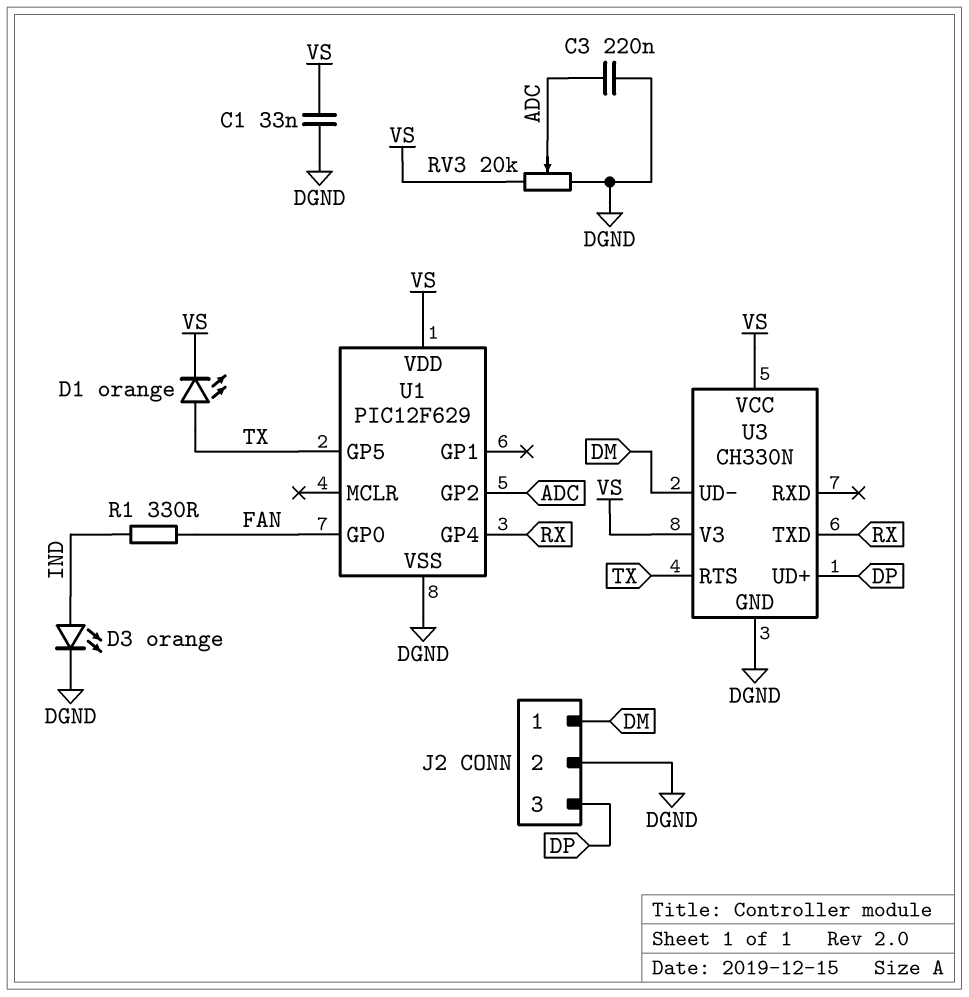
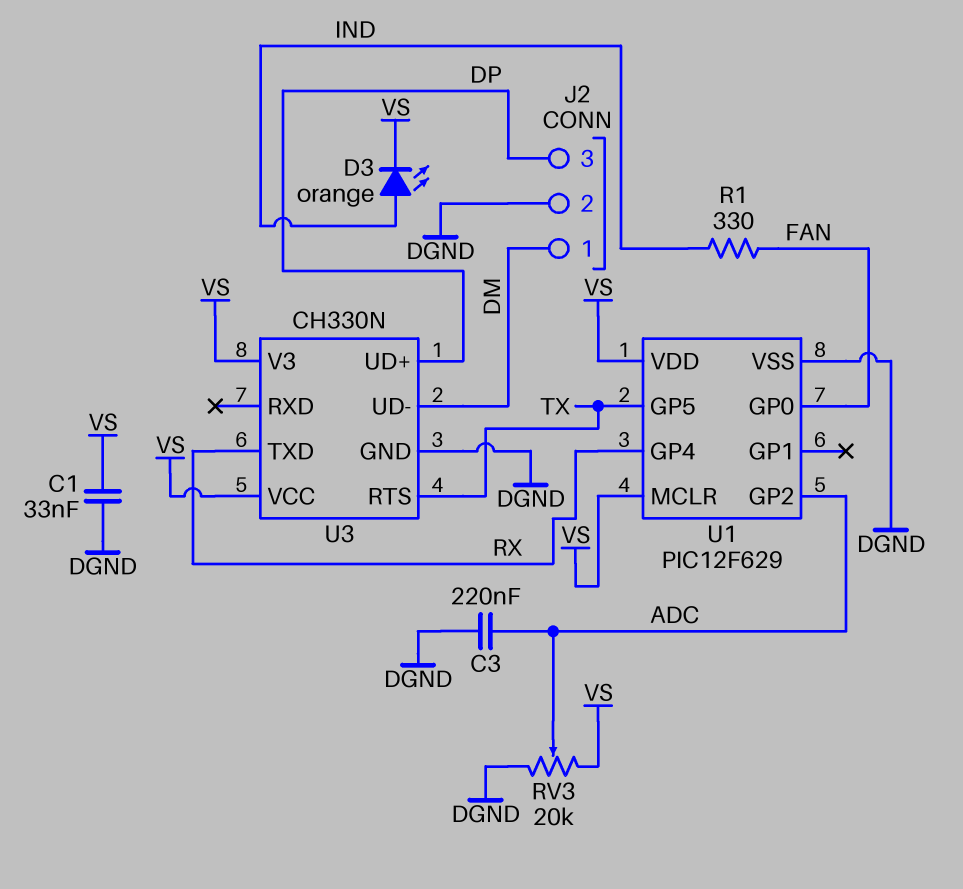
D1: LED orange (A TX, K VS) -> none
D3: LED orange (A IND, K DGND) -> LED orange (A IND, K VS)
U1 pin MCLR: none -> VS

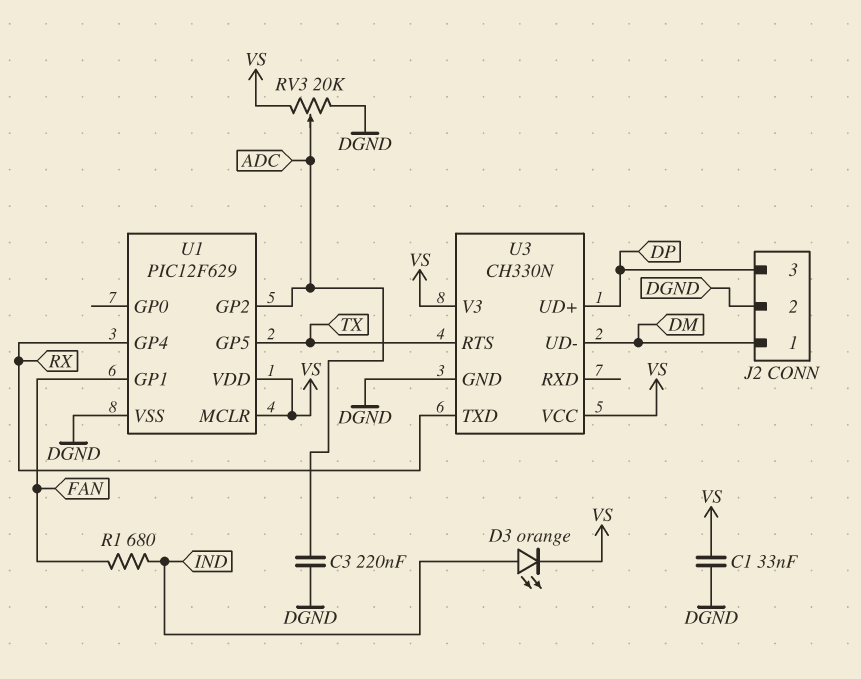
R1: 330 (FAN, IND) -> 680 (FAN, IND)
U1 pin GP0: FAN -> none
U1 pin GP1: none -> FAN

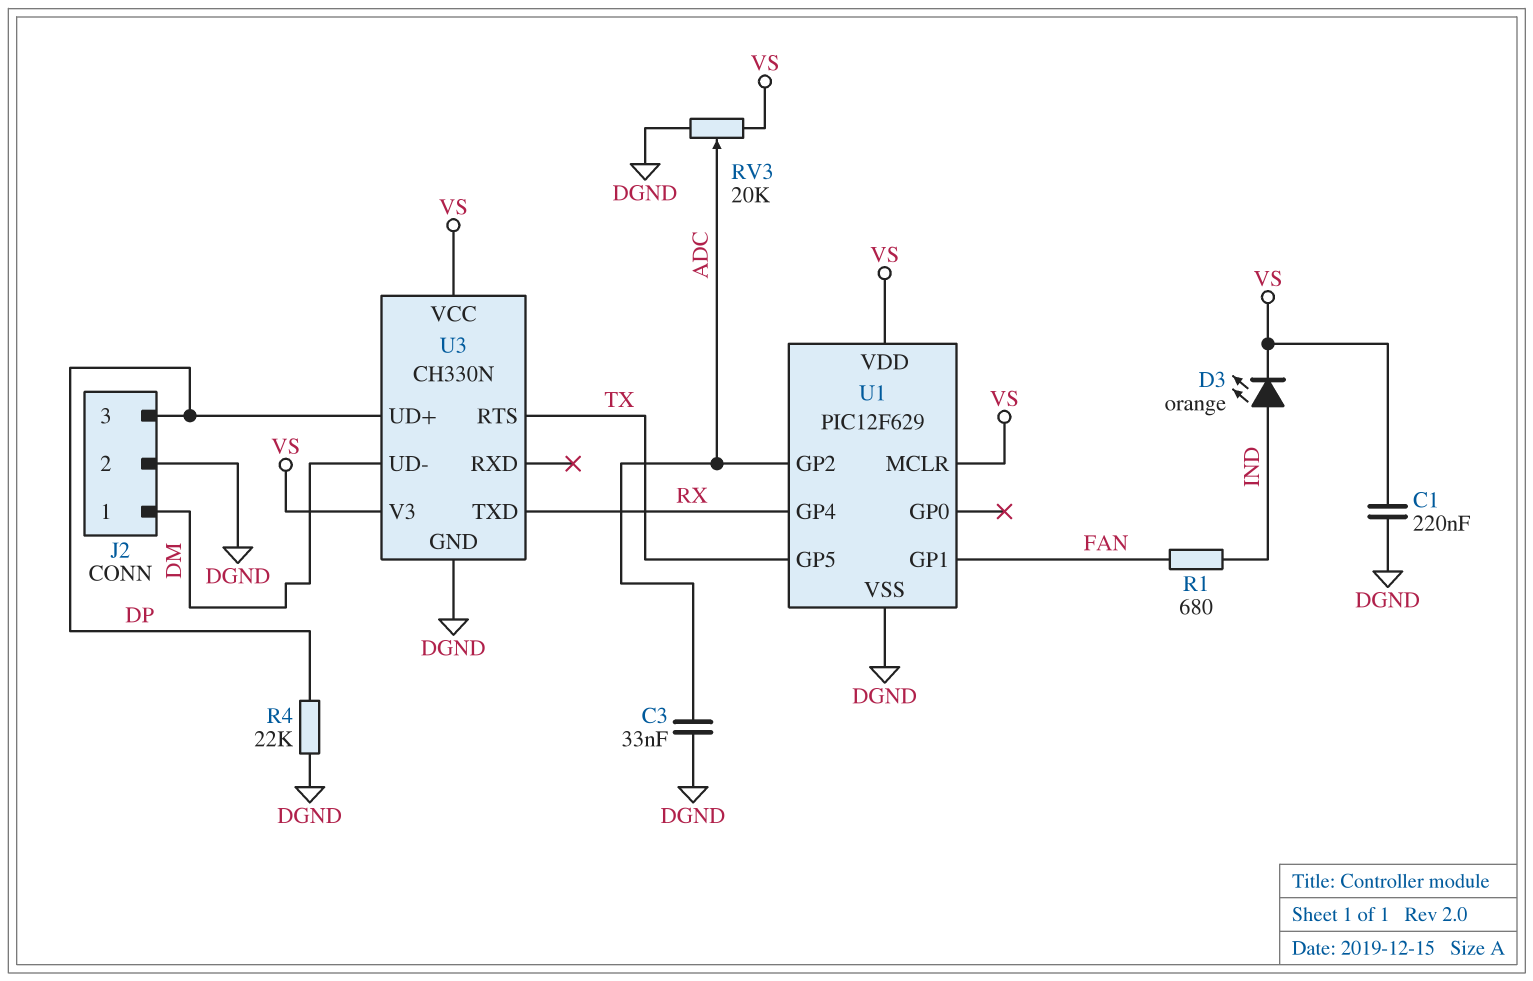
C1: 33nF (DGND, VS) -> 220nF (DGND, VS)
C3: 220nF (ADC, DGND) -> 33nF (ADC, DGND)
R4: none -> 22k (DGND, DP)

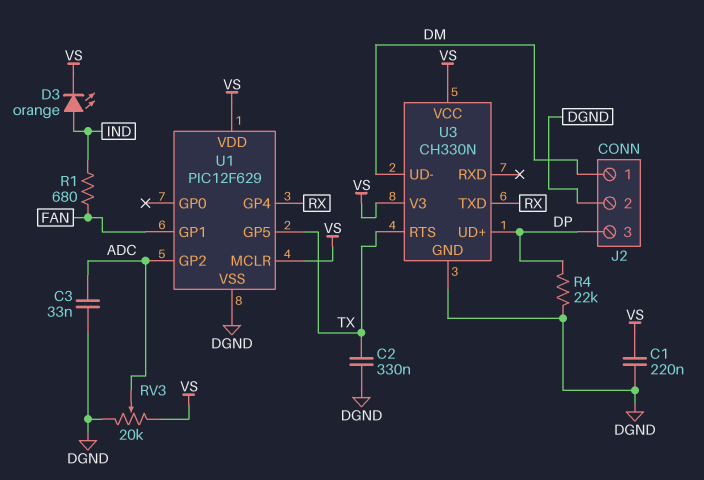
C2: none -> 330nF (DGND, TX)

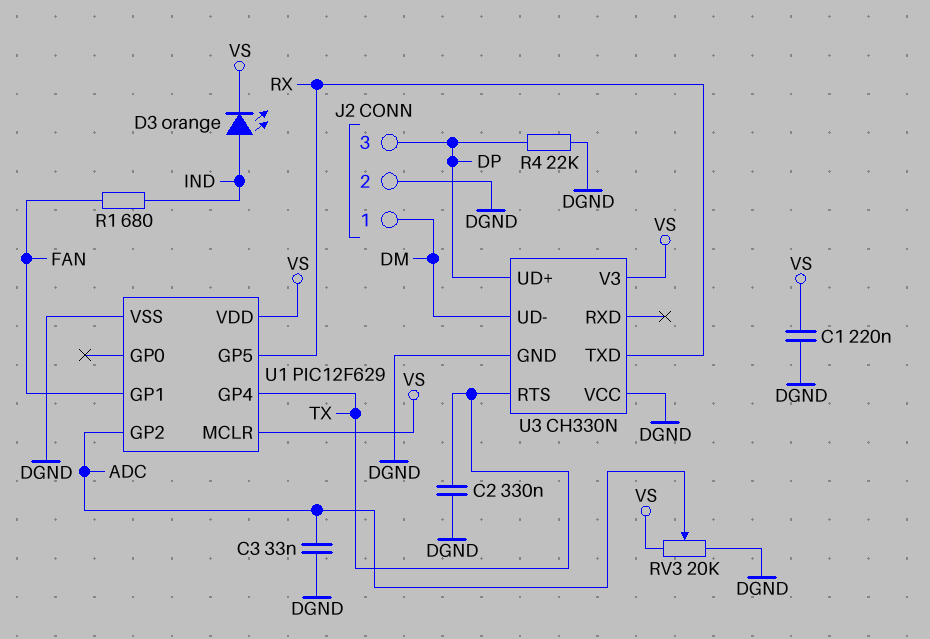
U1 pin GP4: RX -> TX
U1 pin GP5: TX -> RX
U3 pin VCC: VS -> DGND

